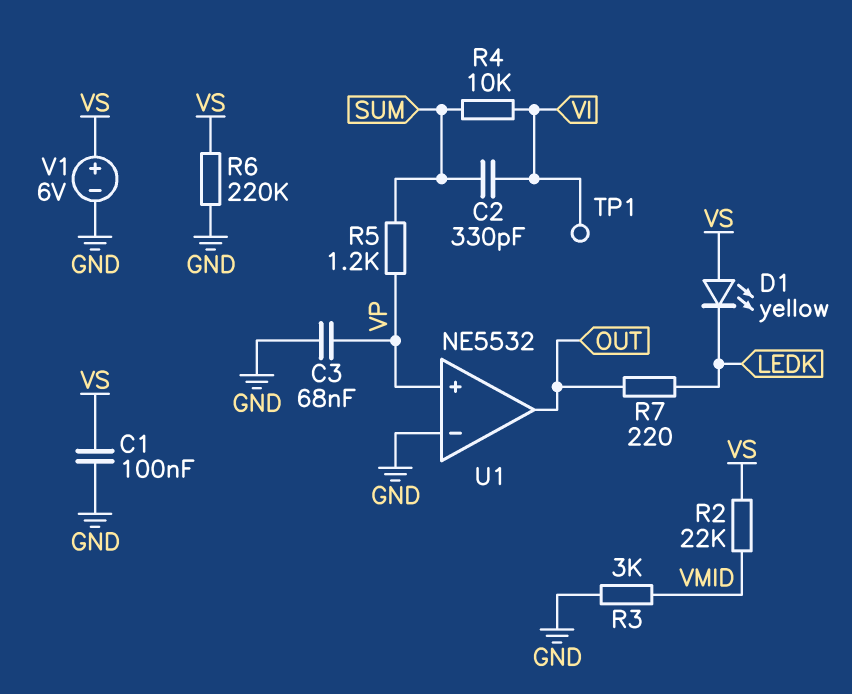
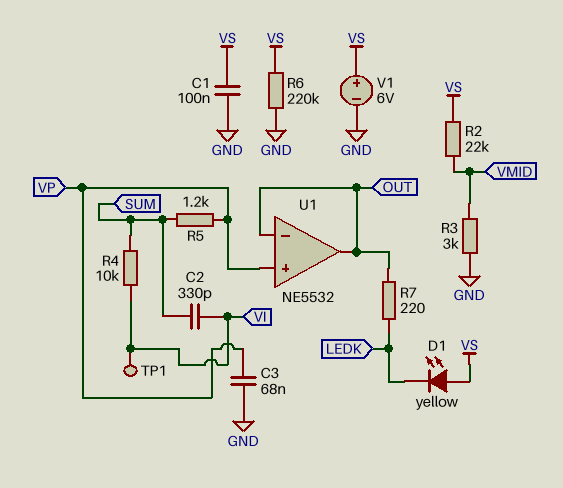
U1 pin in-: GND -> OUT

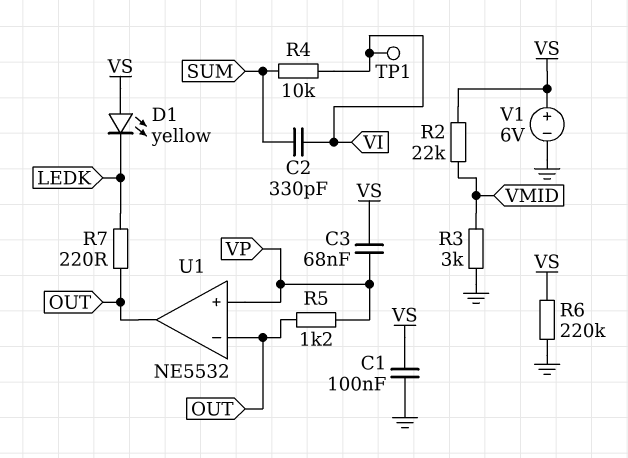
C3: 68nF (GND, VP) -> 68nF (VP, VS)
R5: 1.2k (SUM, VP) -> 1.2k (OUT, VP)

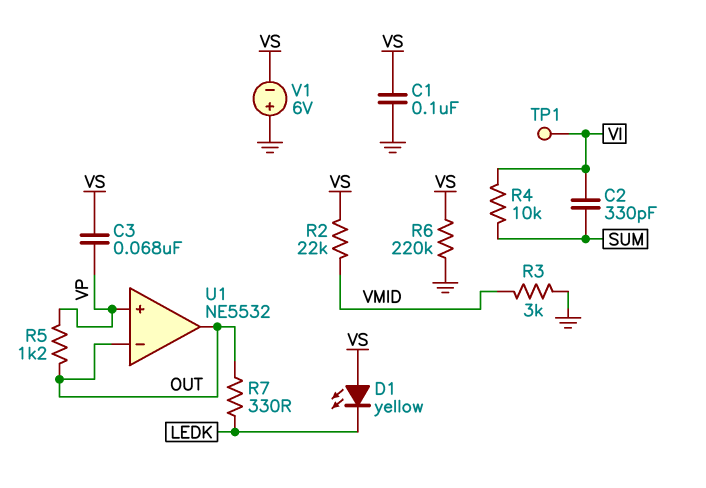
R7: 220 (LEDK, OUT) -> 330 (LEDK, OUT)
V1: 6V (plus VS, minus GND) -> 6V (plus GND, minus VS)

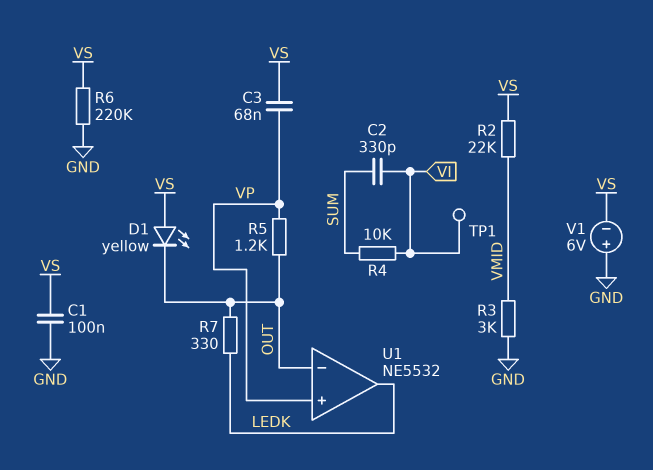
D1: LED yellow (A VS, K LEDK) -> LED yellow (A VS, K OUT)
U1 pin out: OUT -> LEDK

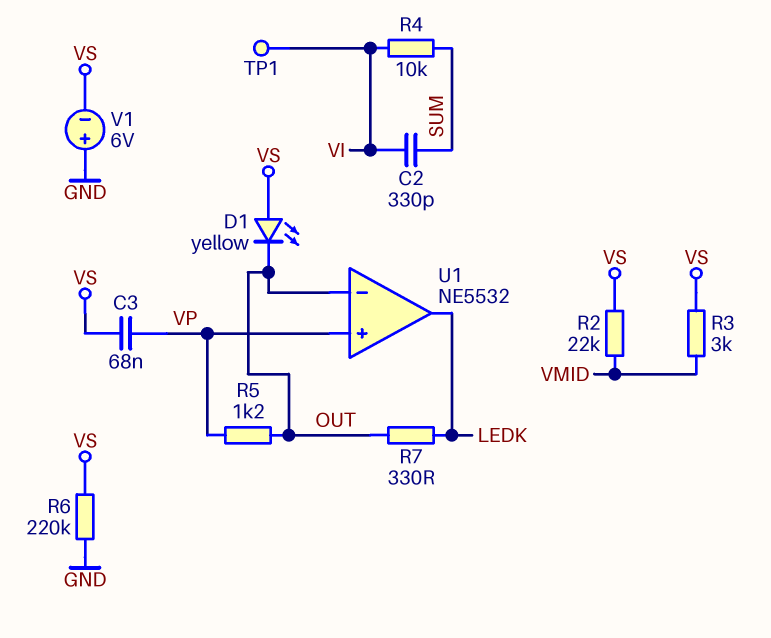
C1: 100nF (GND, VS) -> none
R3: 3k (GND, VMID) -> 3k (VMID, VS)

